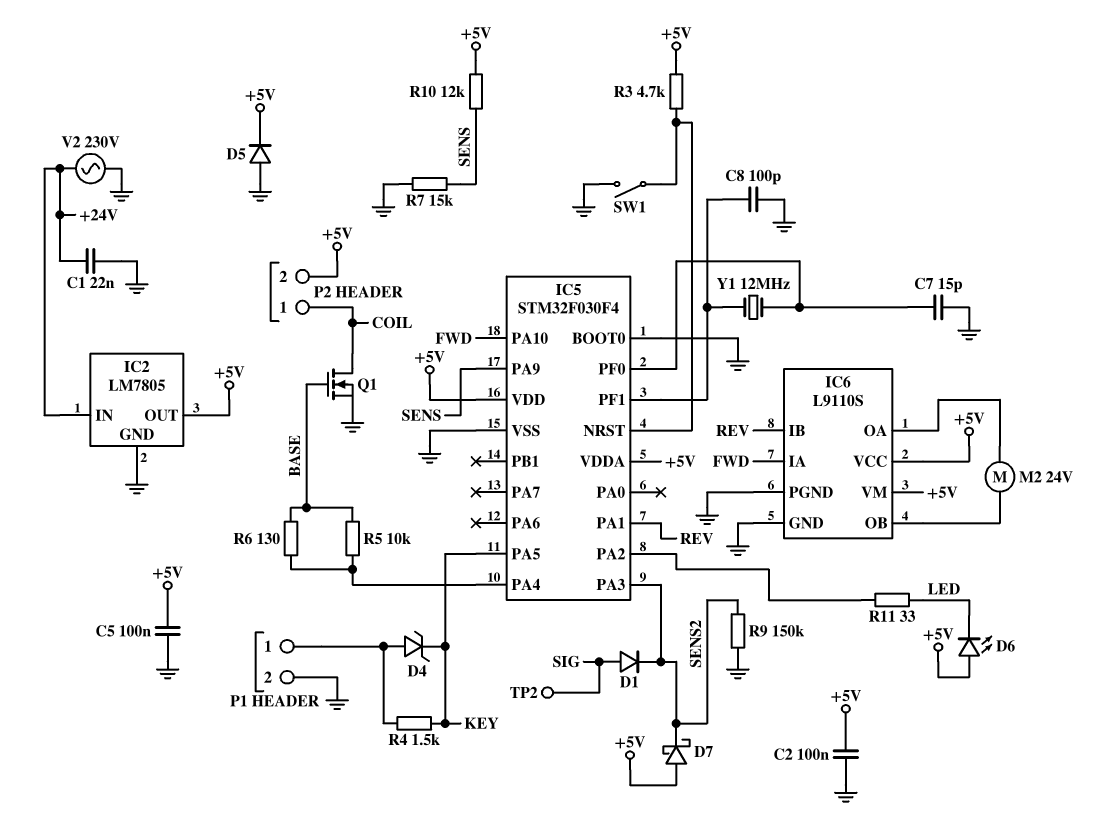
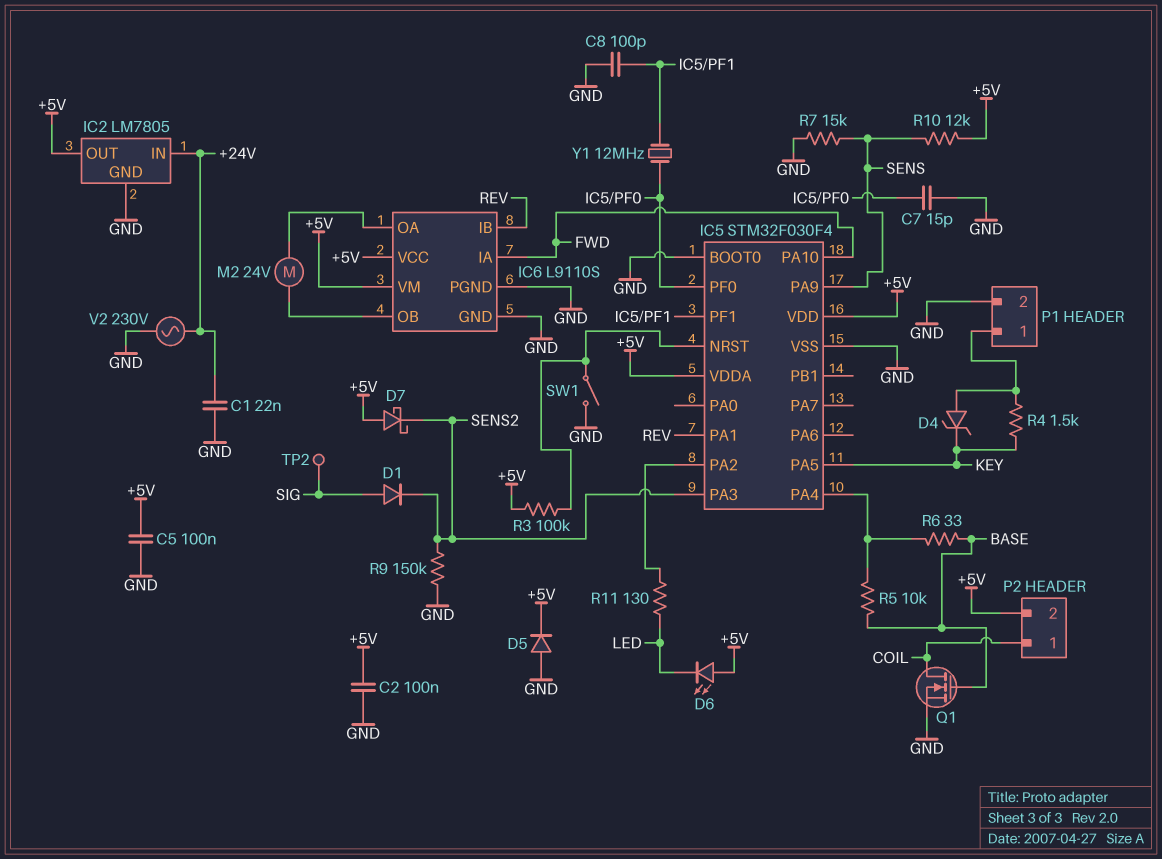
R3: 4.7k (+5V, IC5/NRST) -> 100k (+5V, IC5/NRST)
R6: 130 (BASE, IC5/PA4) -> 33 (BASE, IC5/PA4)
R11: 33 (IC5/PA2, LED) -> 130 (IC5/PA2, LED)

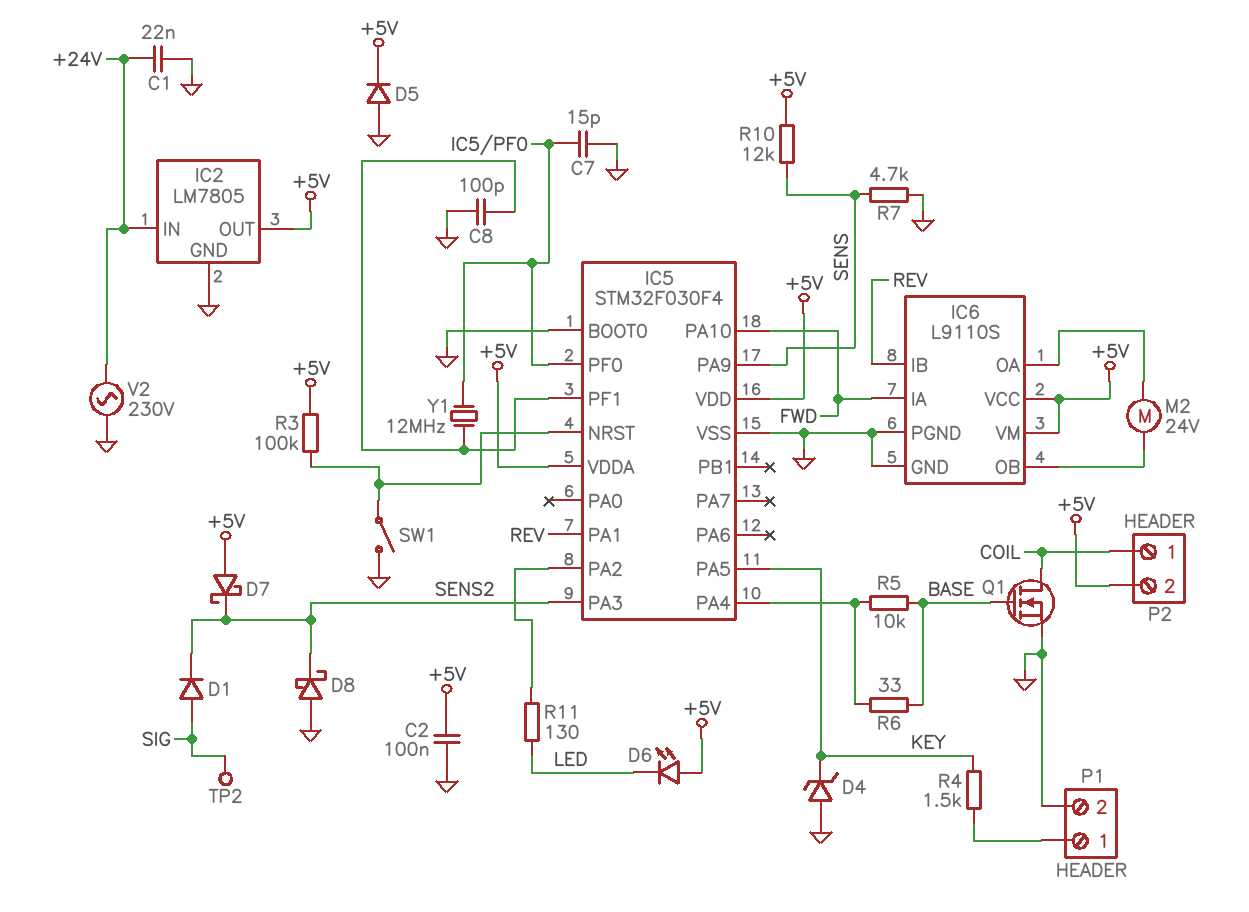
C5: 100nF (+5V, GND) -> none
D4: zener (A P1/1, K KEY) -> zener (A GND, K KEY)
D8: none -> schottky (A GND, K SENS2)
R7: 15k (GND, SENS) -> 4.7k (GND, SENS)
R9: 150k (GND, SENS2) -> none

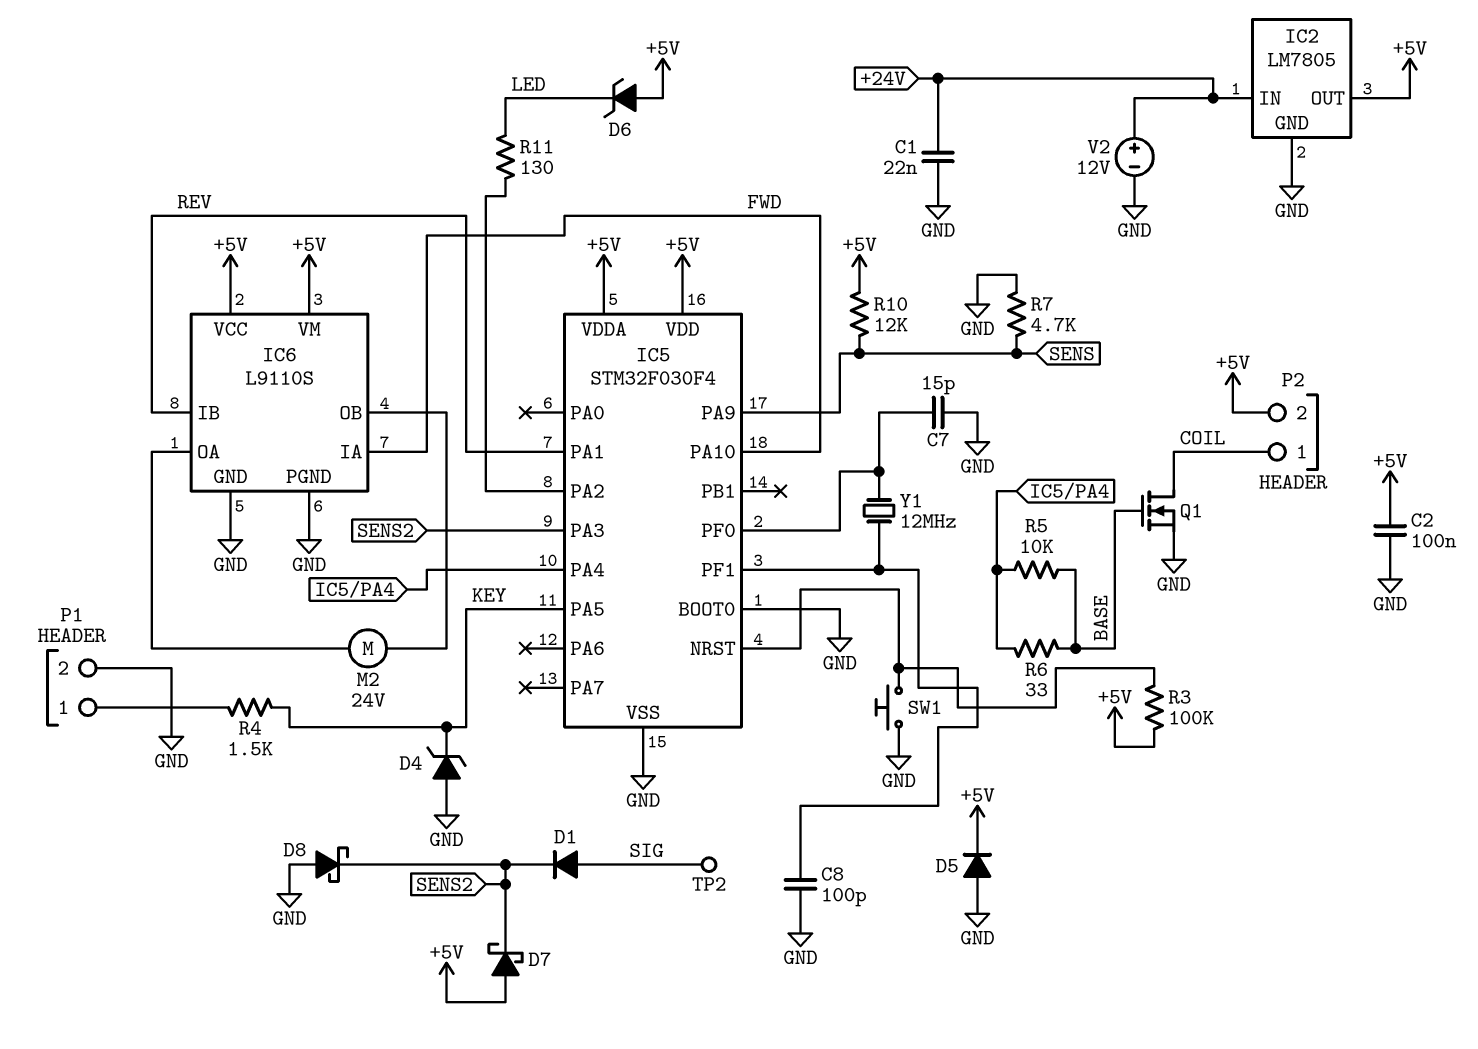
D6: LED (A +5V, K LED) -> zener (A +5V, K LED)
SW1: switch (GND, IC5/NRST) -> button (GND, IC5/NRST)
V2: AC 230V (+24V, GND) -> 12V (plus +24V, minus GND)

